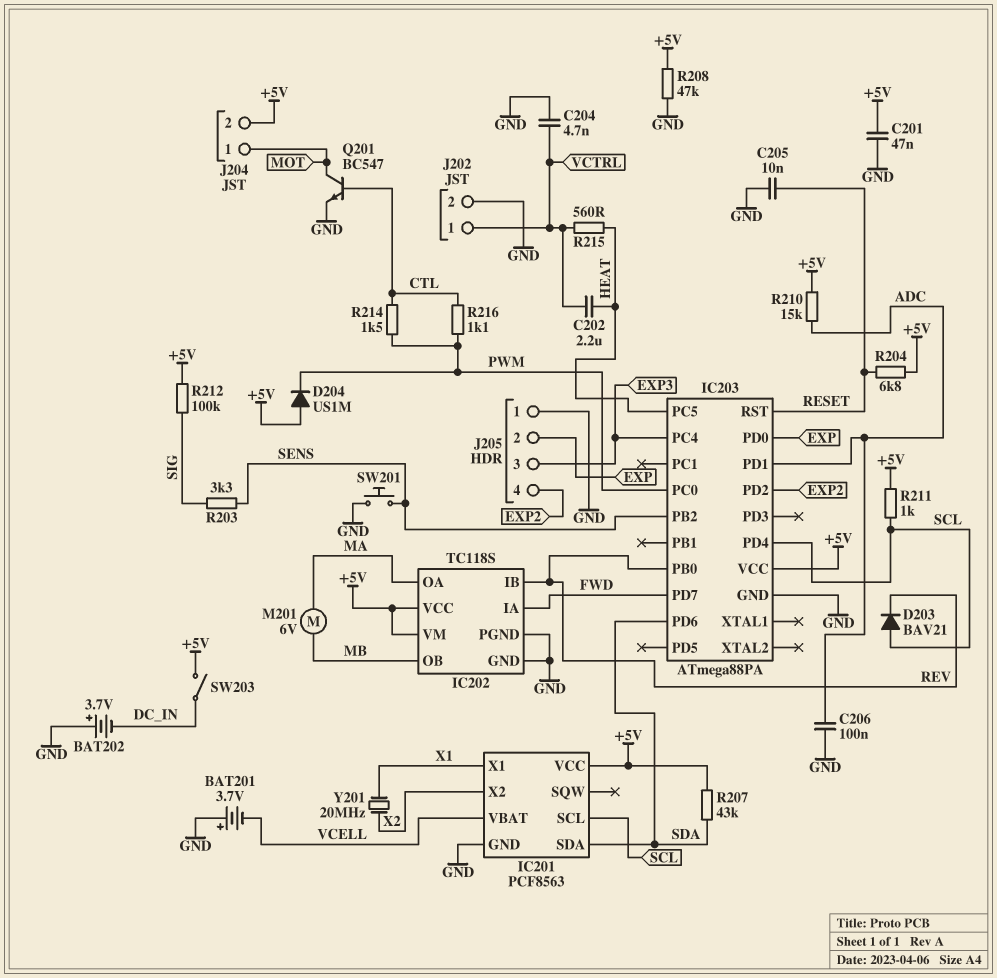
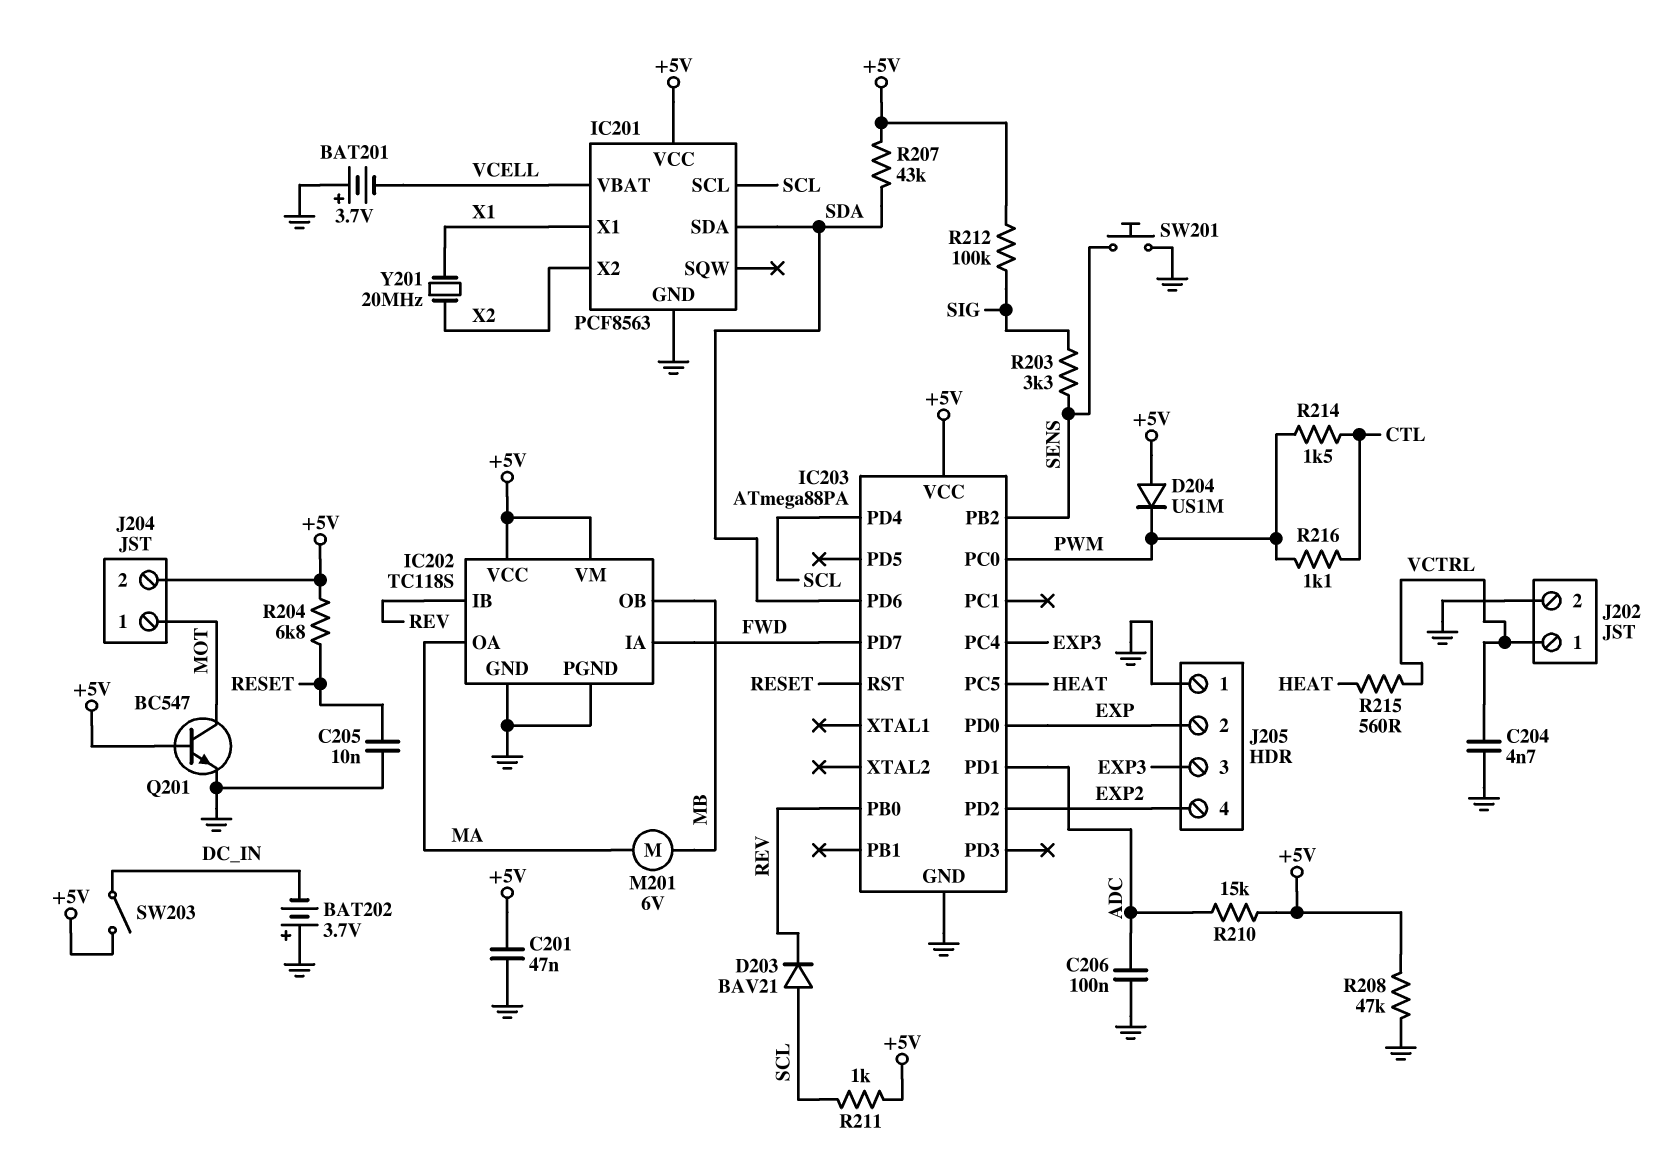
C202: 2.2uF (HEAT, VCTRL) -> none
Q201: NPN BC547 (B CTL, C MOT, E GND) -> NPN BC547 (B +5V, C MOT, E GND)

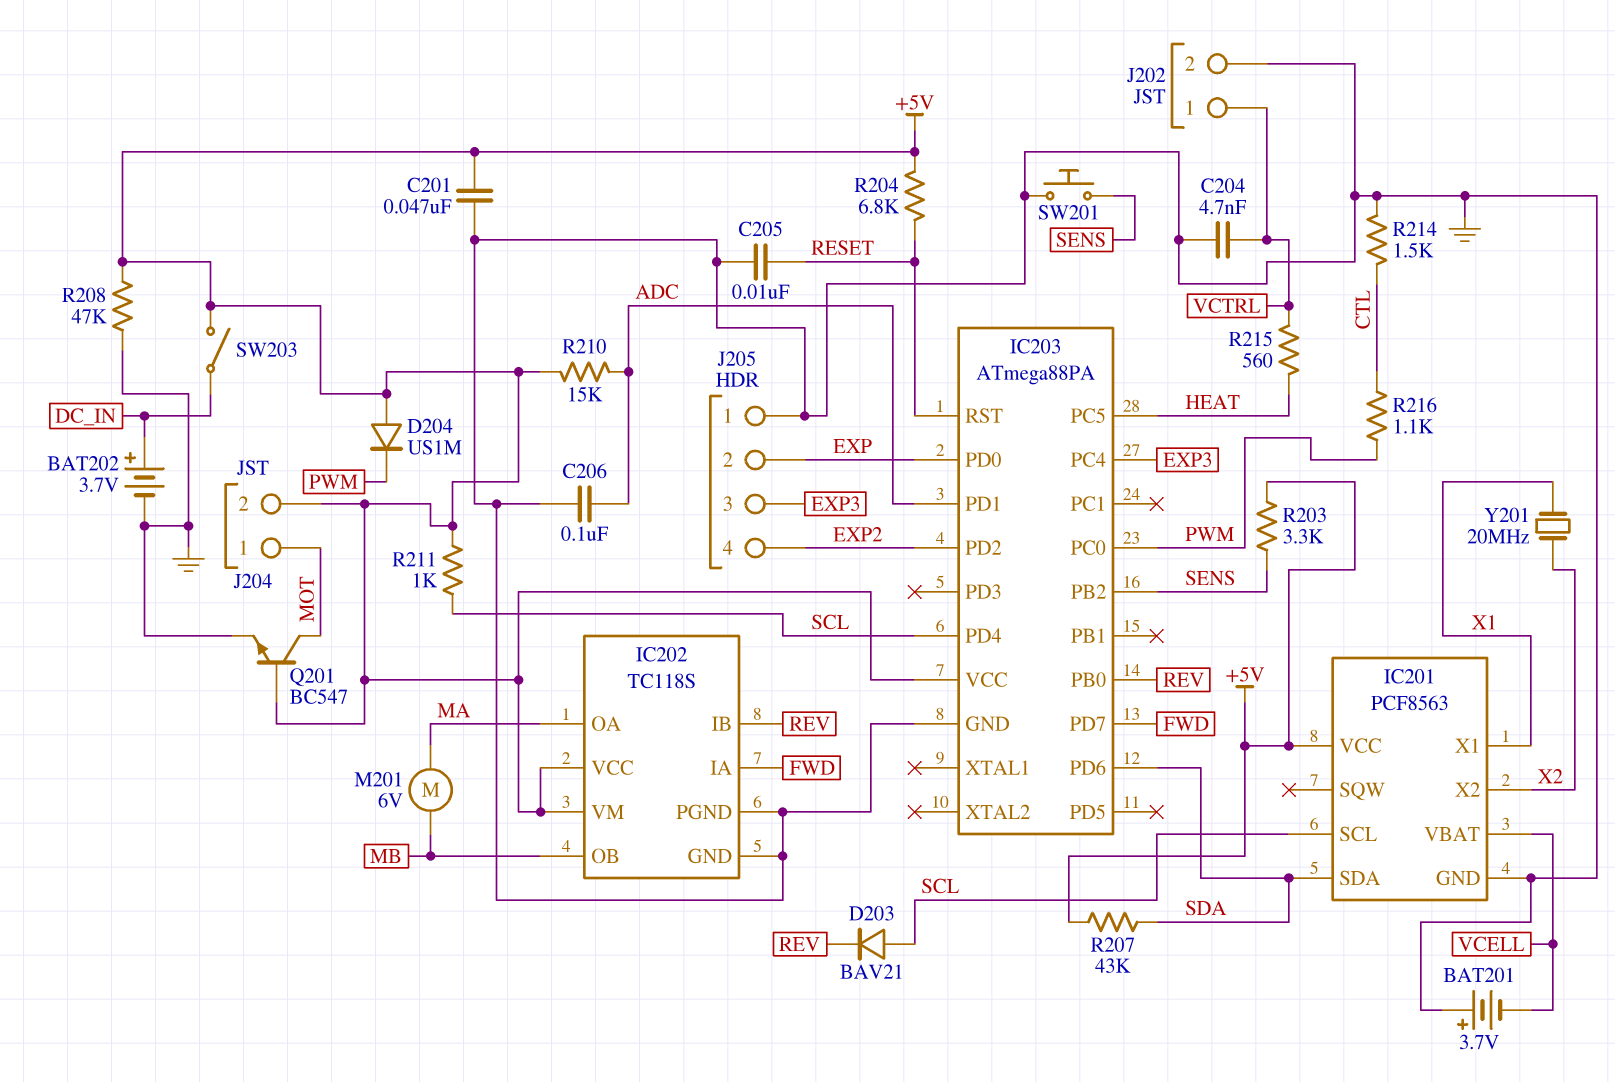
BAT202: 3.7V (plus GND, minus DC_IN) -> 3.7V (plus DC_IN, minus GND)
R203: 3.3k (SENS, SIG) -> 3.3k (+5V, SENS)
R212: 100k (+5V, SIG) -> none
R214: 1.5k (CTL, PWM) -> 1.5k (CTL, GND)

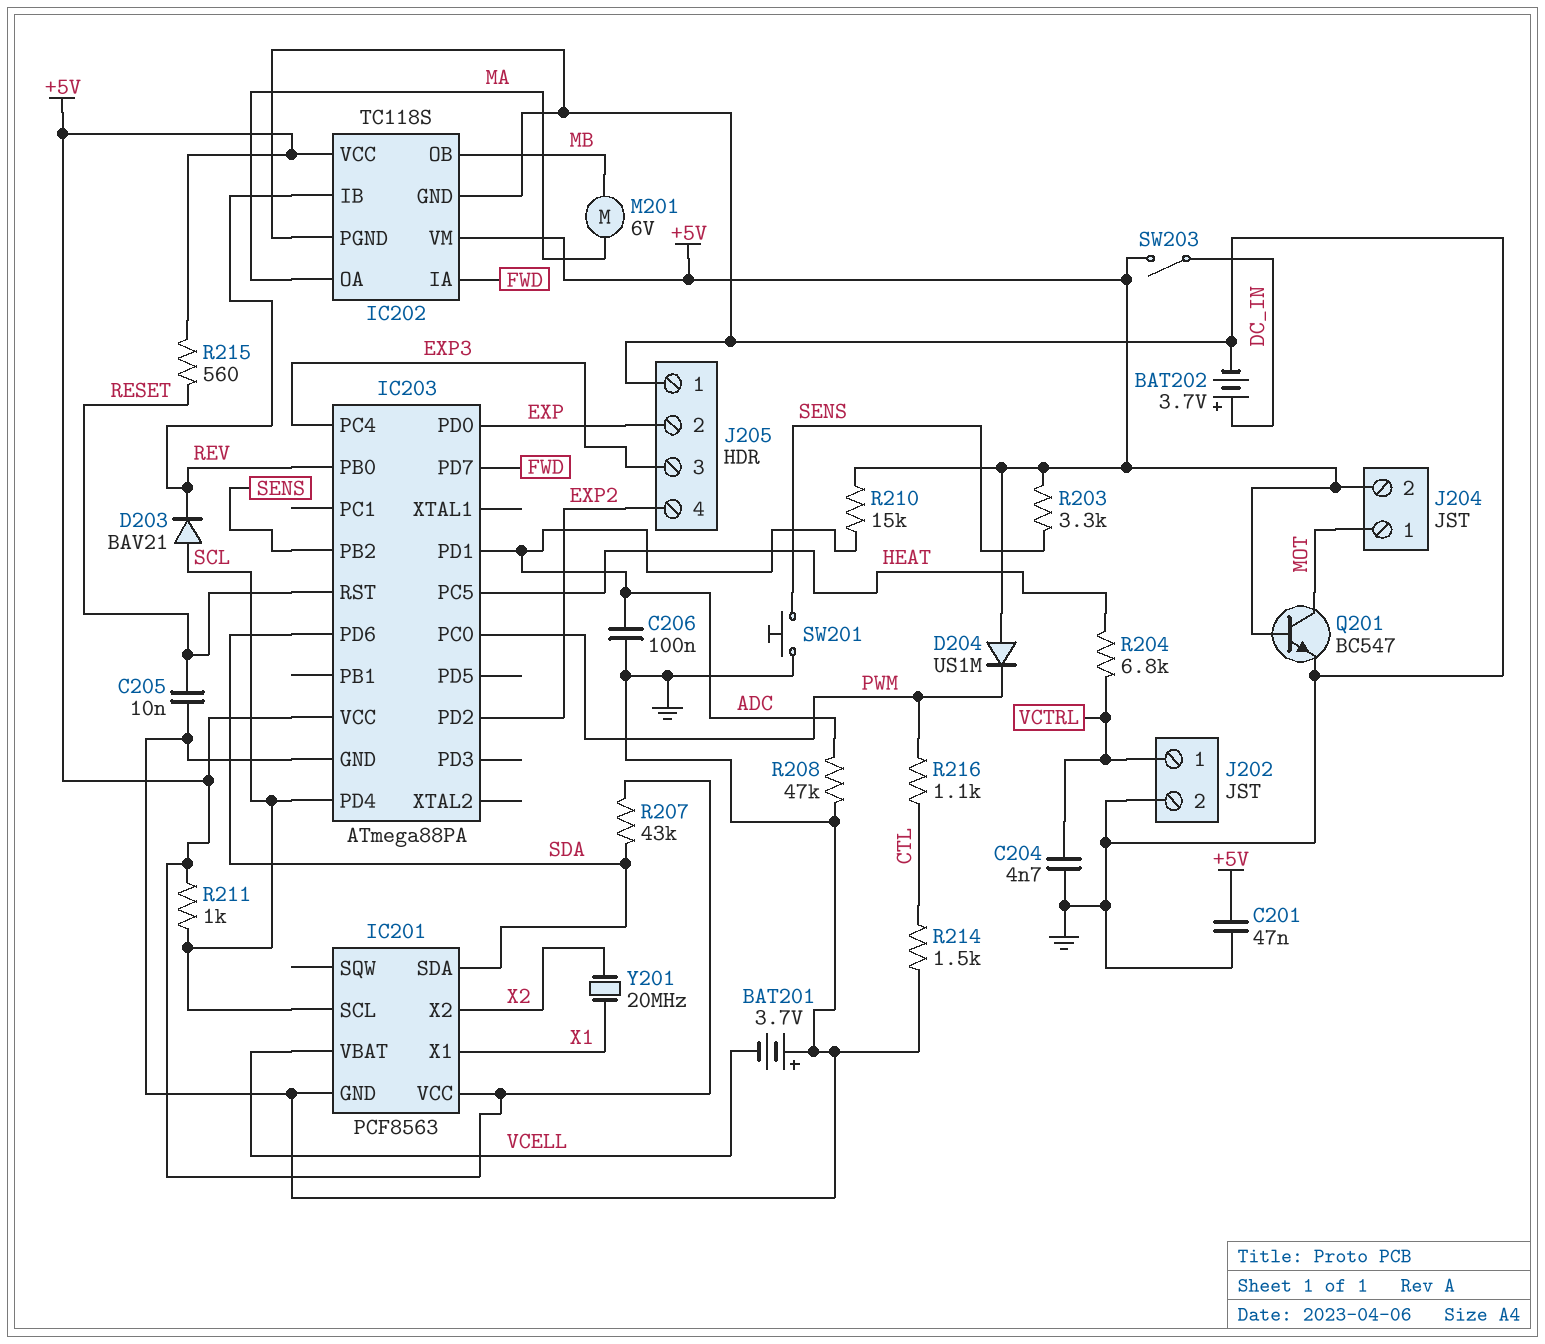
R204: 6.8k (+5V, RESET) -> 6.8k (HEAT, VCTRL)
R208: 47k (+5V, GND) -> 47k (ADC, GND)
R215: 560 (HEAT, VCTRL) -> 560 (+5V, RESET)

